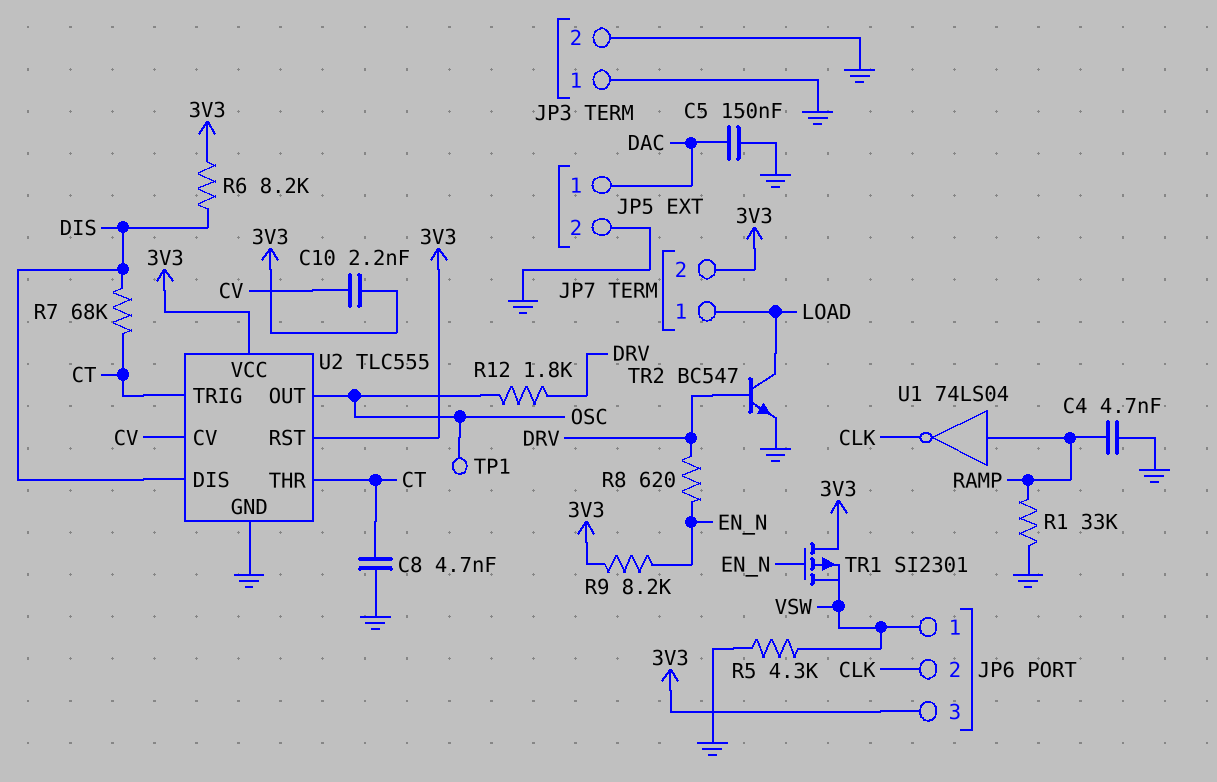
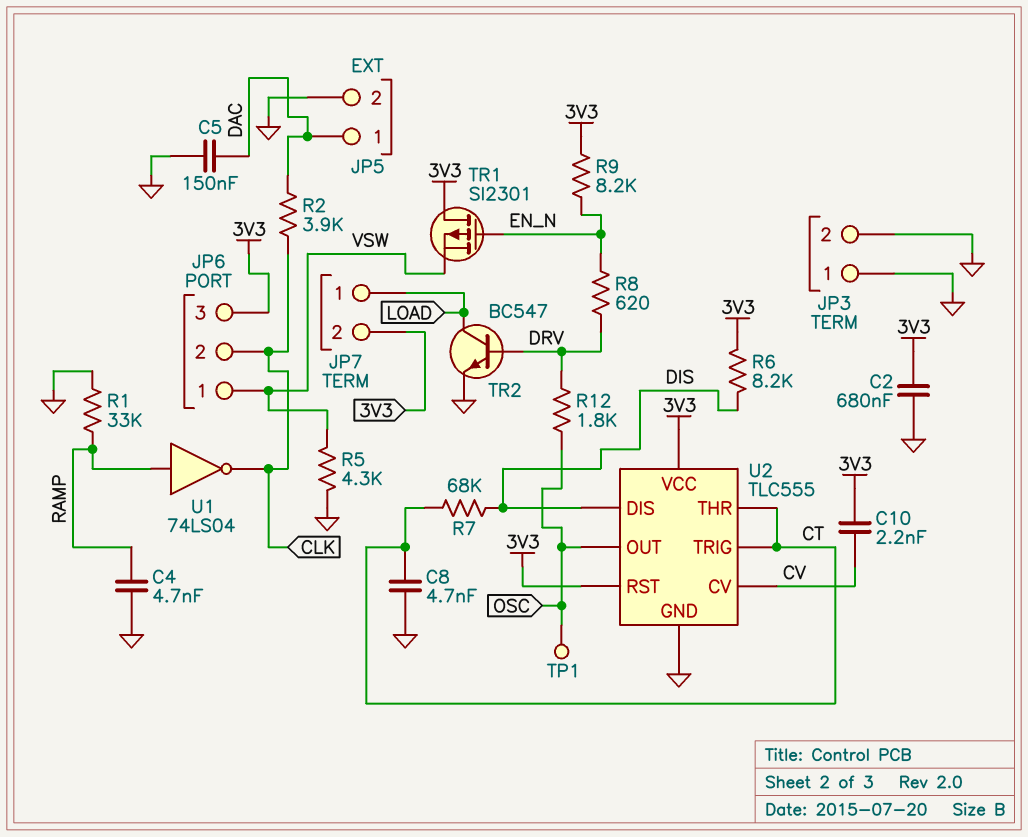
C2: none -> 680nF (3V3, GND)
R2: none -> 3.9k (CLK, DAC)

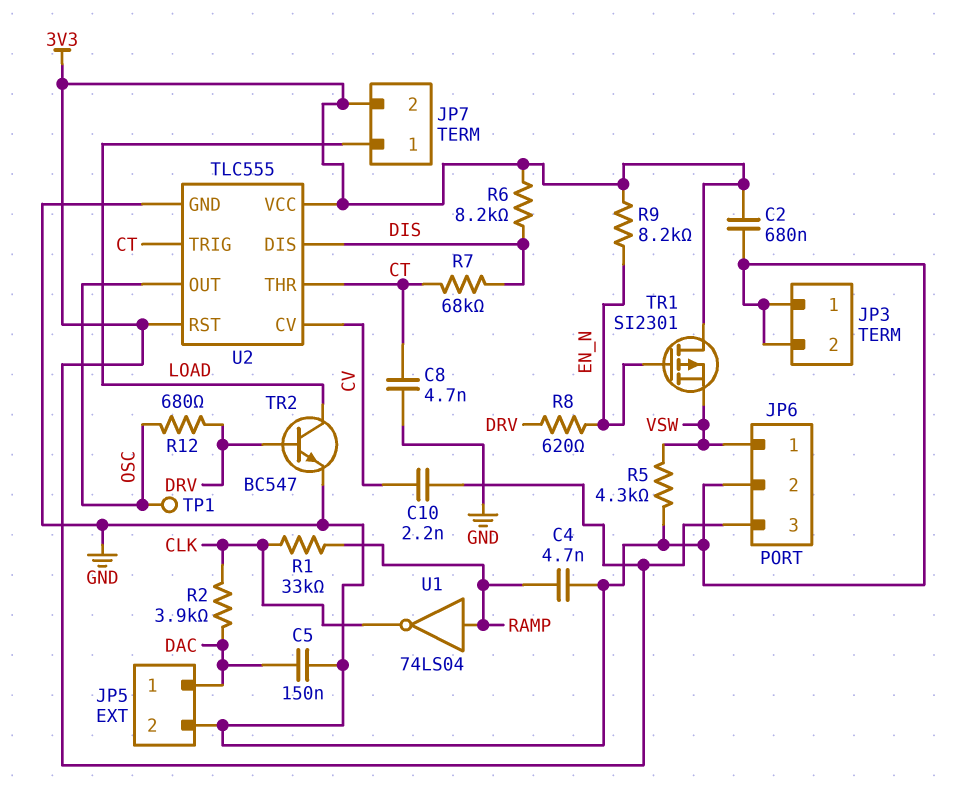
JP6 pin 2: CLK -> GND
R1: 33k (GND, RAMP) -> 33k (CLK, RAMP)
R12: 1.8k (DRV, OSC) -> 680 (DRV, OSC)

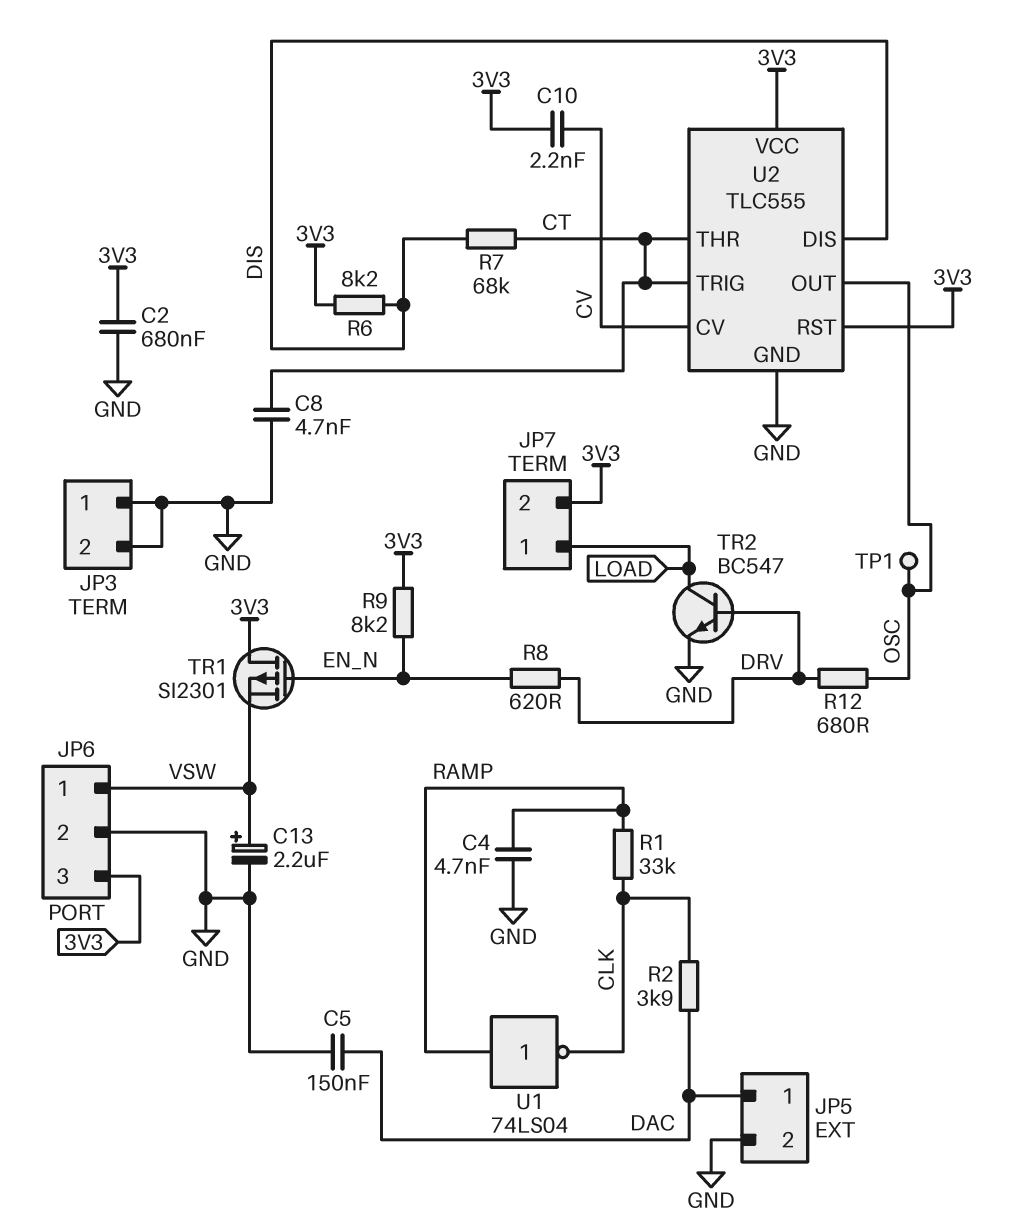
C13: none -> 2.2uF (plus VSW, minus GND)
R5: 4.3k (GND, VSW) -> none

